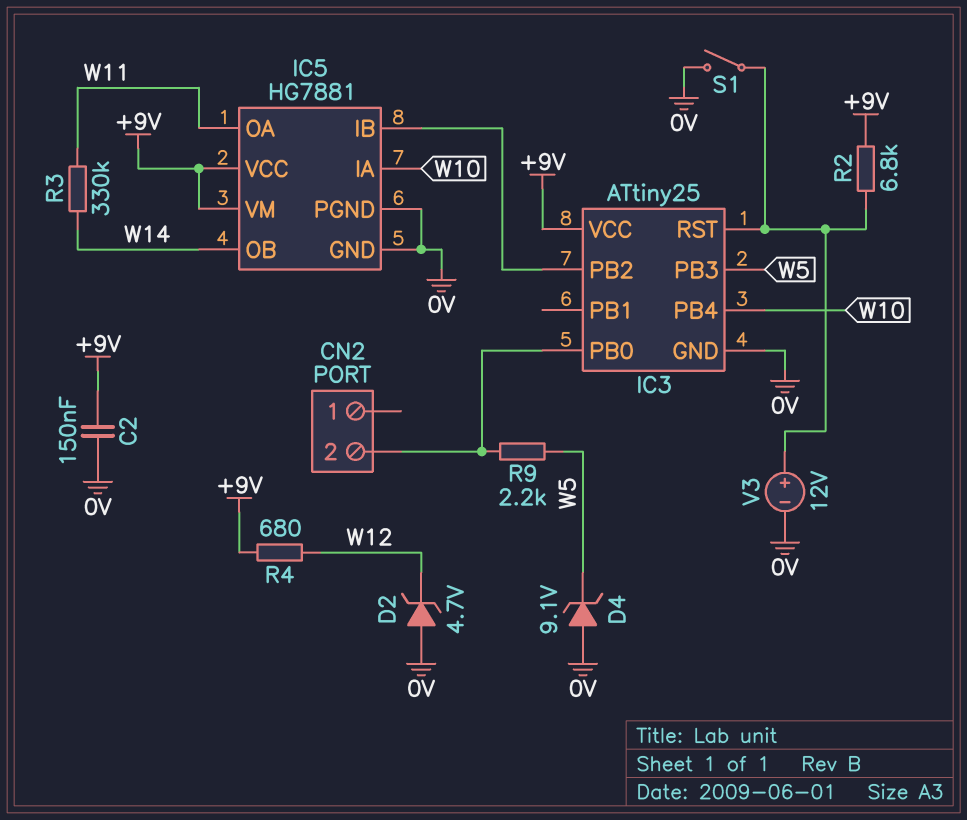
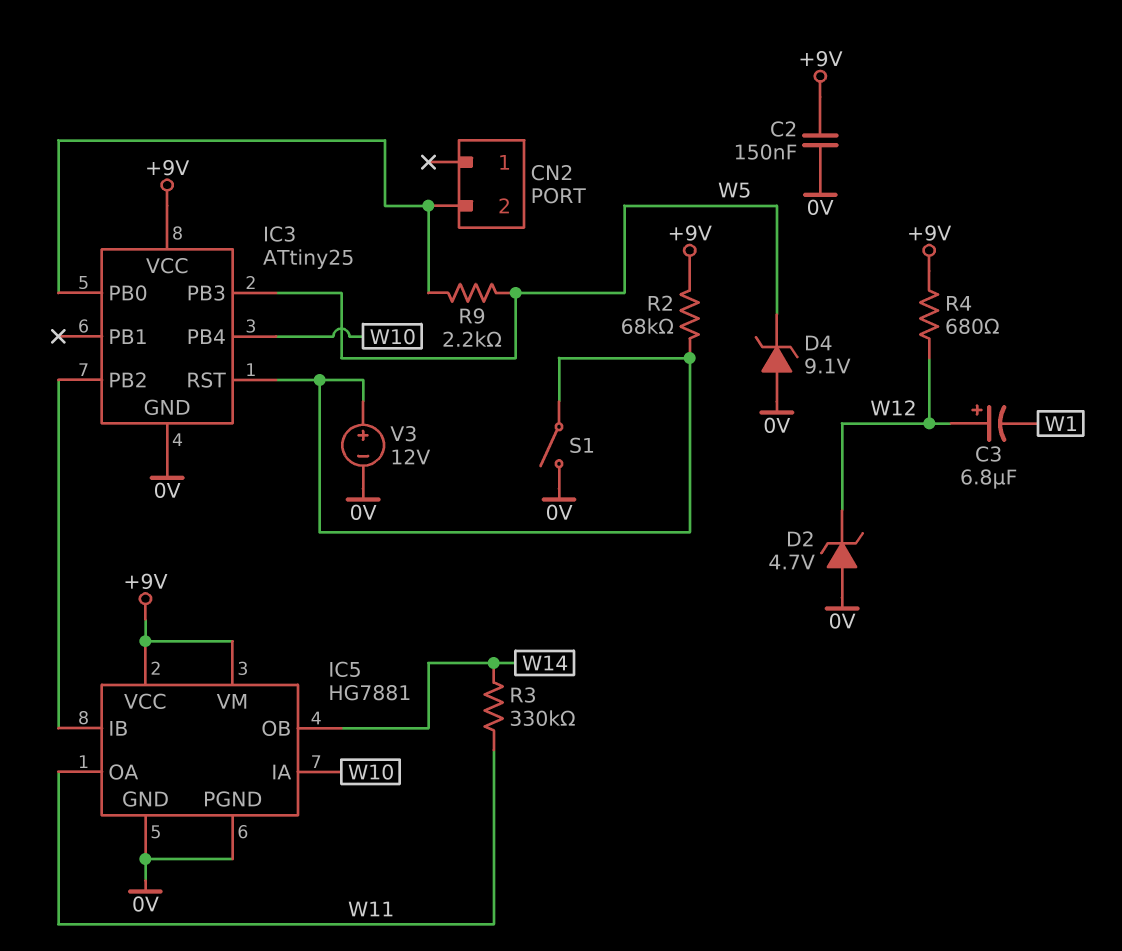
C3: none -> 6.8uF (plus W12, minus W1)
R2: 6.8k (+9V, IC3/RST) -> 68k (+9V, IC3/RST)

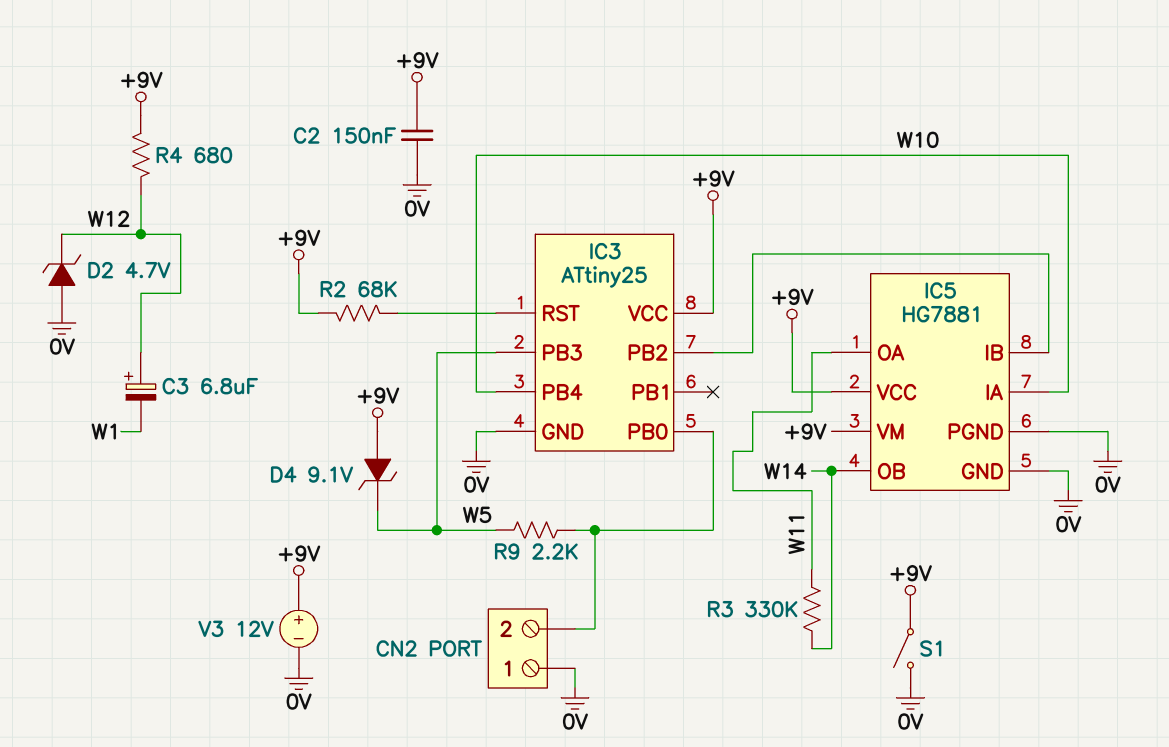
CN2 pin 1: none -> 0V
D4: zener 9.1V (A 0V, K W5) -> zener 9.1V (A +9V, K W5)
S1: switch (0V, IC3/RST) -> switch (+9V, 0V)
V3: 12V (plus IC3/RST, minus 0V) -> 12V (plus +9V, minus 0V)

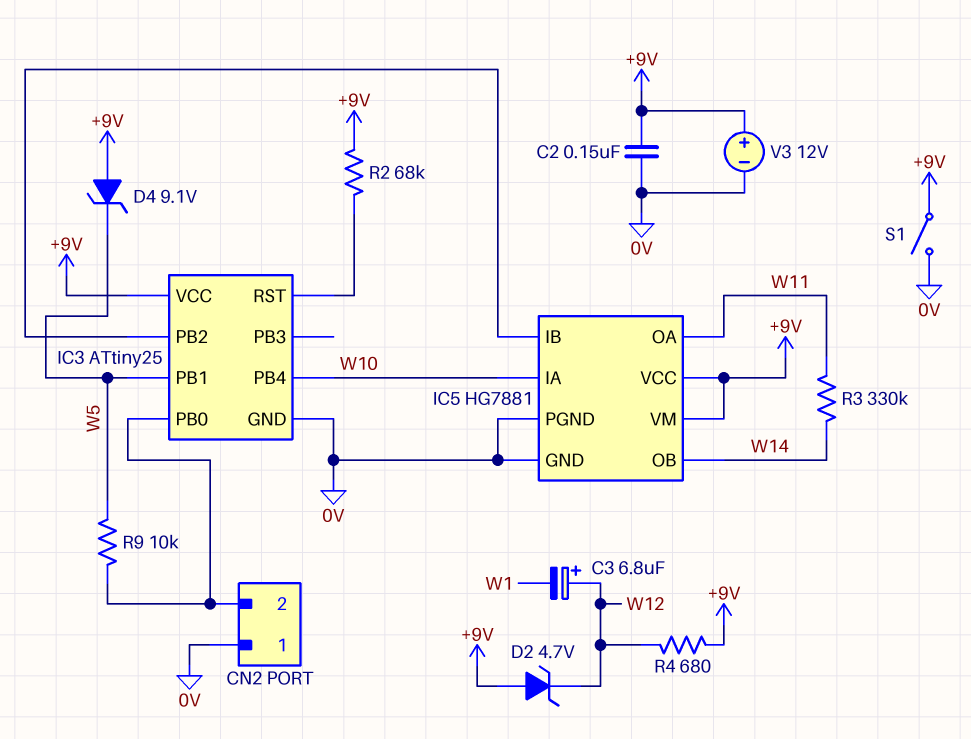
D2: zener 4.7V (A 0V, K W12) -> zener 4.7V (A +9V, K W12)
IC3 pin PB1: none -> W5
IC3 pin PB3: W5 -> none
R9: 2.2k (CN2/2, W5) -> 10k (CN2/2, W5)

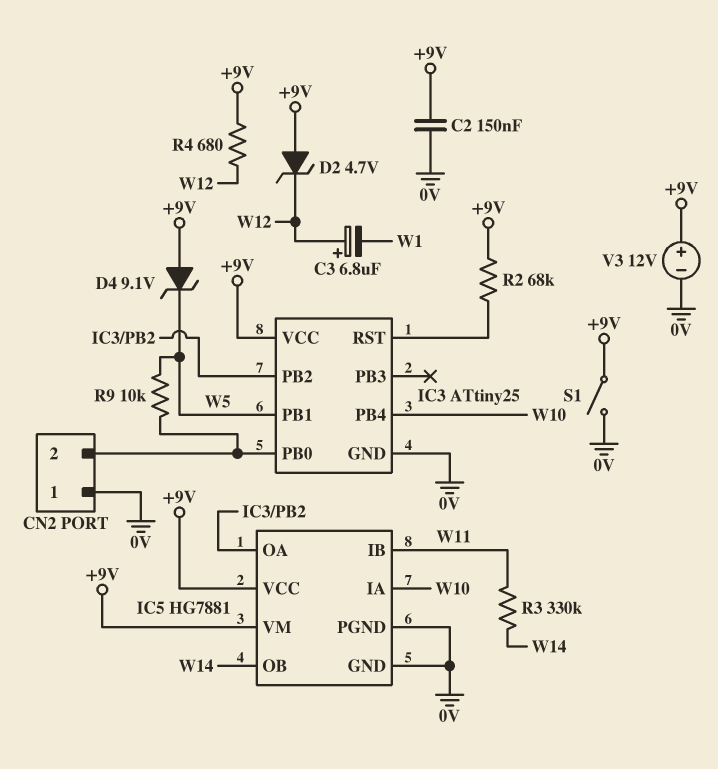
IC5 pin IB: IC3/PB2 -> W11
IC5 pin OA: W11 -> IC3/PB2

